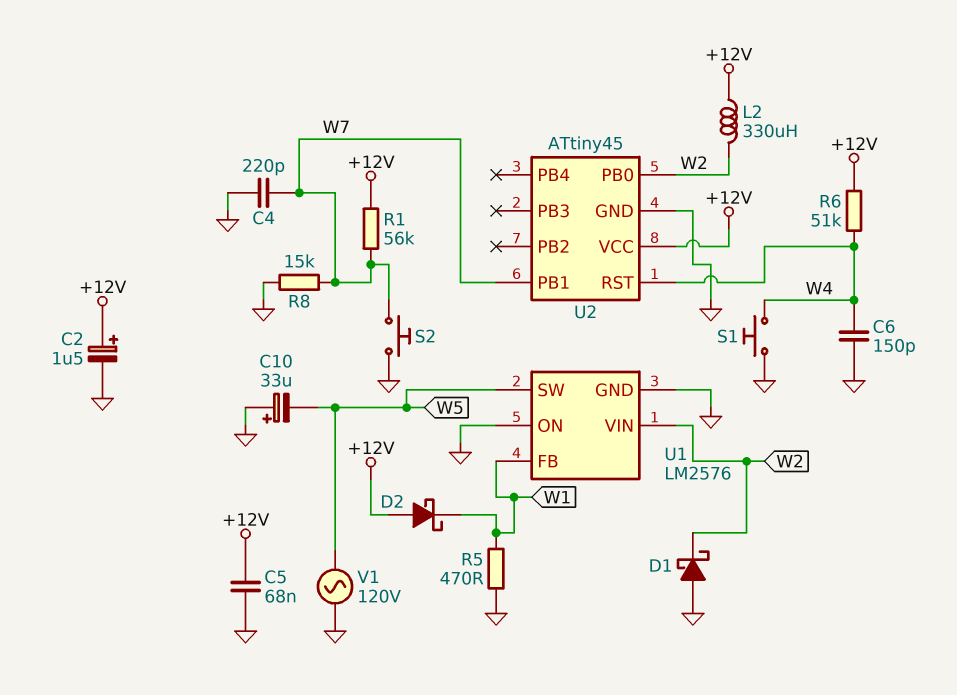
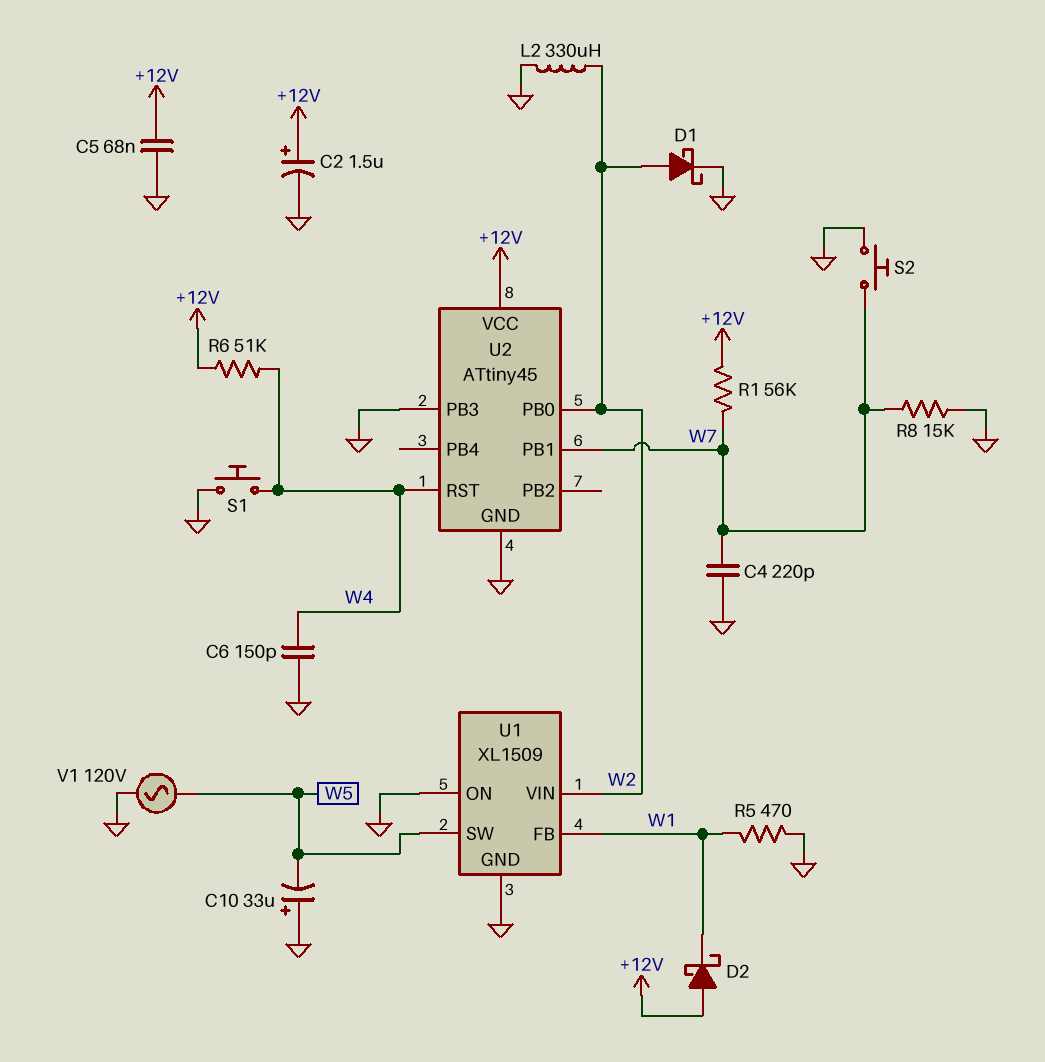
D1: schottky (A GND, K W2) -> schottky (A W2, K GND)
L2: 330uH (+12V, W2) -> 330uH (GND, W2)
U1: LM2576 -> XL1509
U2 pin PB3: none -> GND

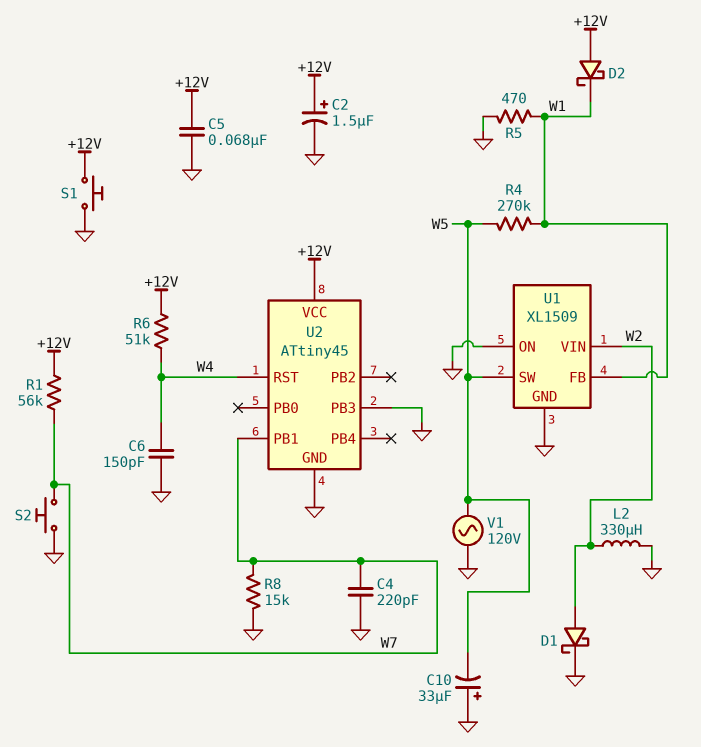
R4: none -> 270k (W1, W5)
S1: button (GND, W4) -> button (+12V, GND)
U2 pin PB0: W2 -> none

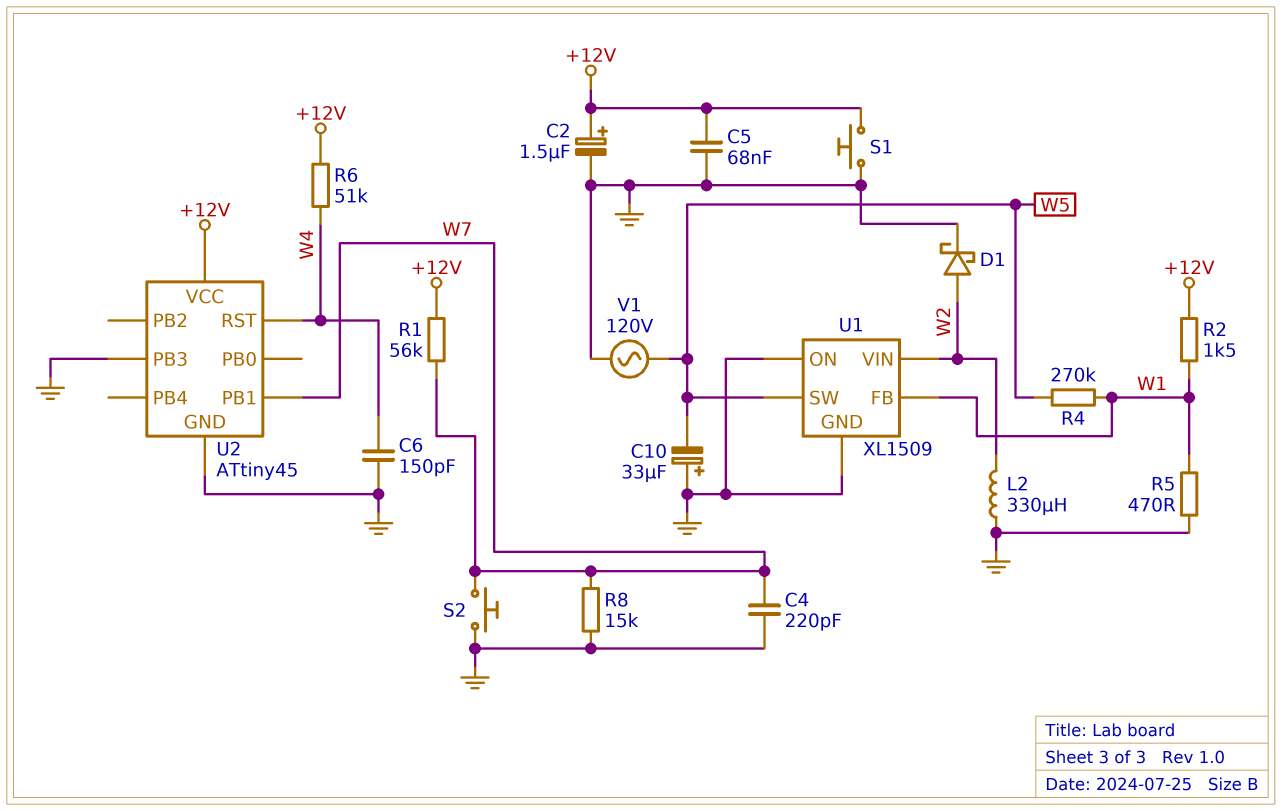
D2: schottky (A +12V, K W1) -> none
R2: none -> 1.5k (+12V, W1)

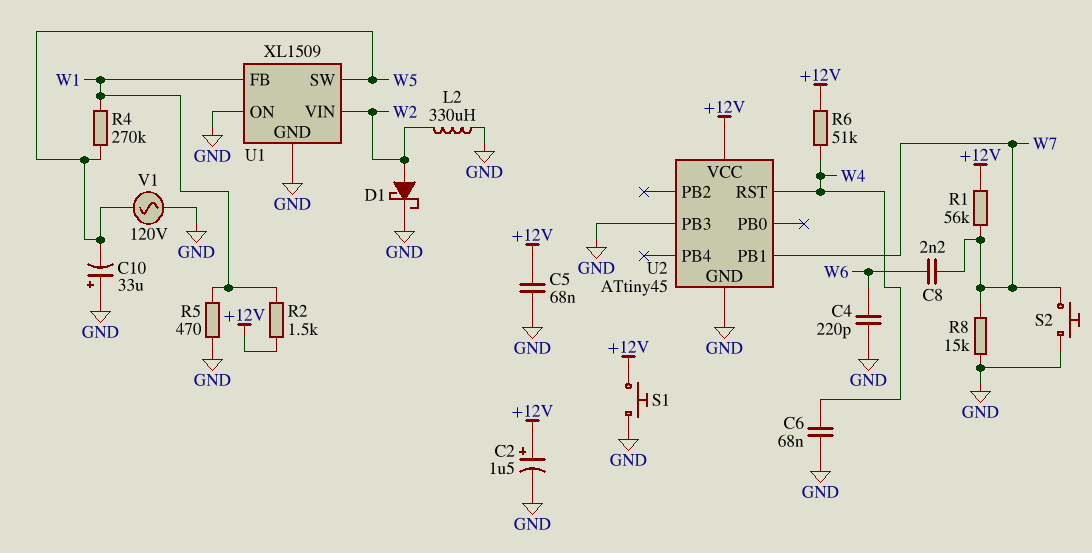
C4: 220pF (GND, W7) -> 220pF (GND, W6)
C6: 150pF (GND, W4) -> 68nF (GND, W4)
C8: none -> 2.2nF (W6, W7)

